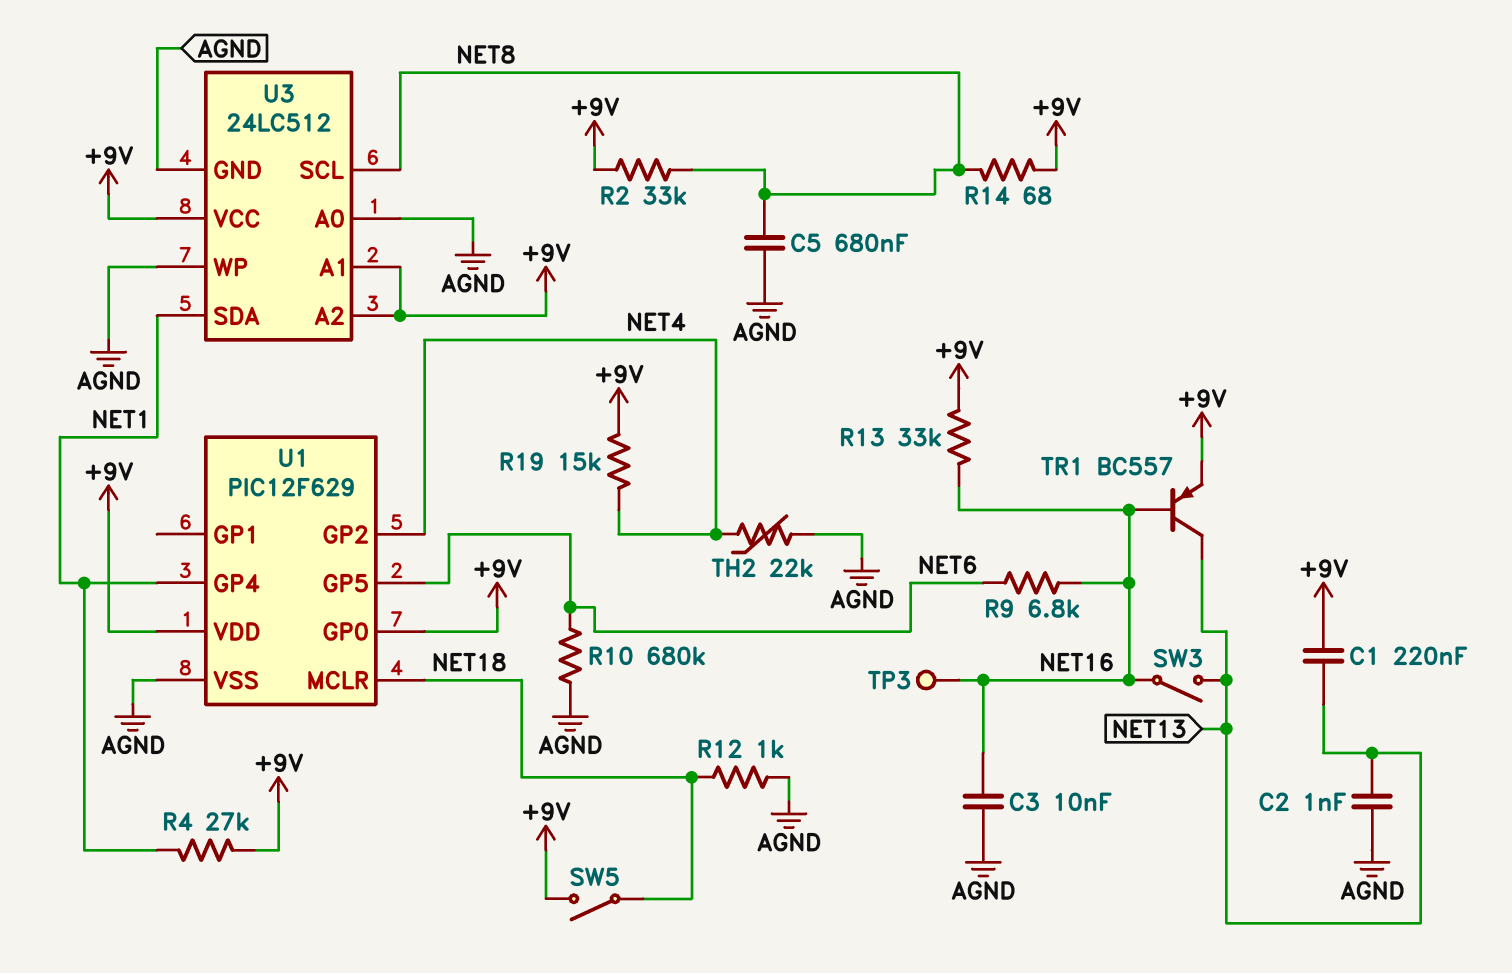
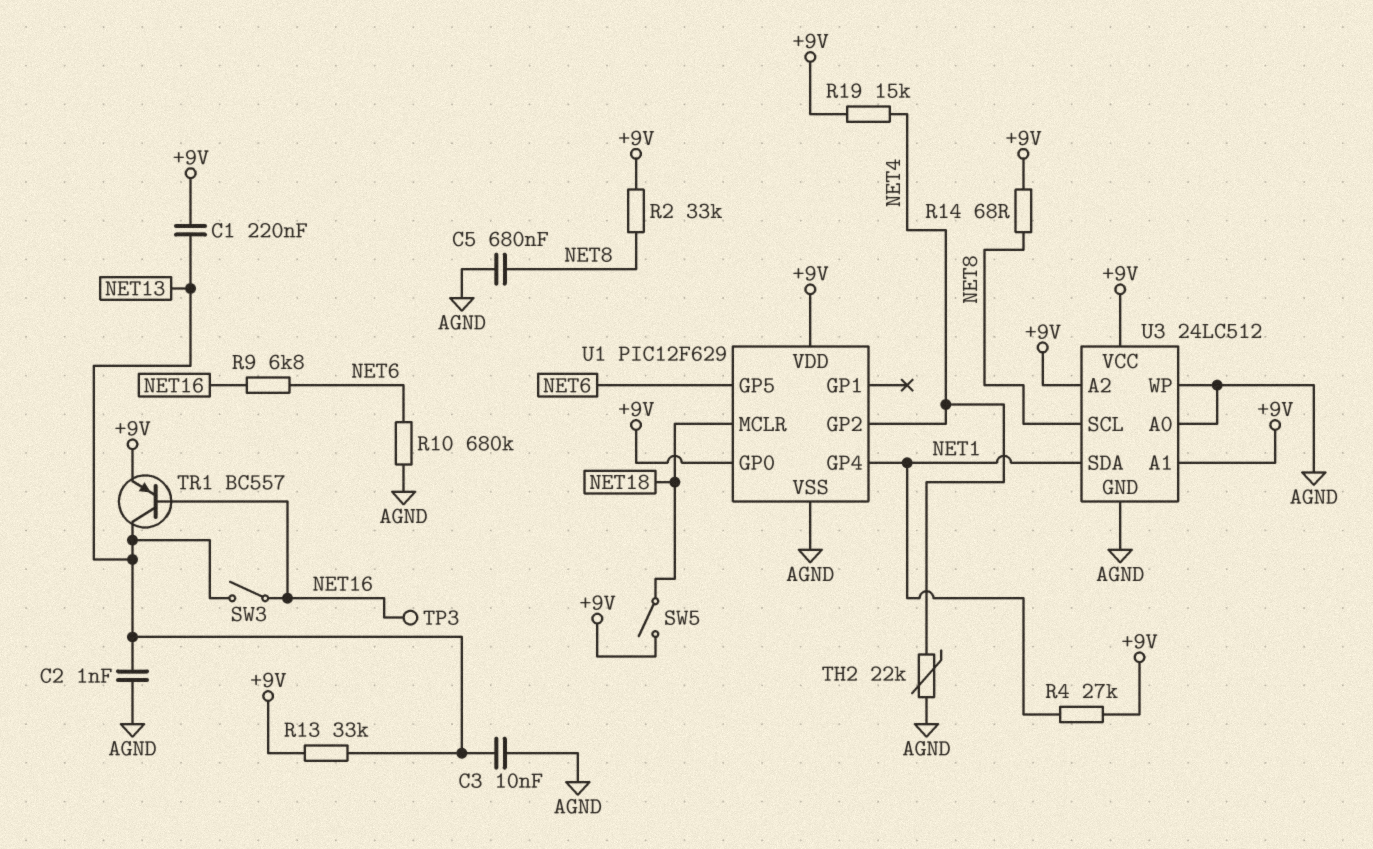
C3: 10nF (AGND, NET16) -> 10nF (AGND, NET13)
R12: 1k (AGND, NET18) -> none
R13: 33k (+9V, NET16) -> 33k (+9V, NET13)

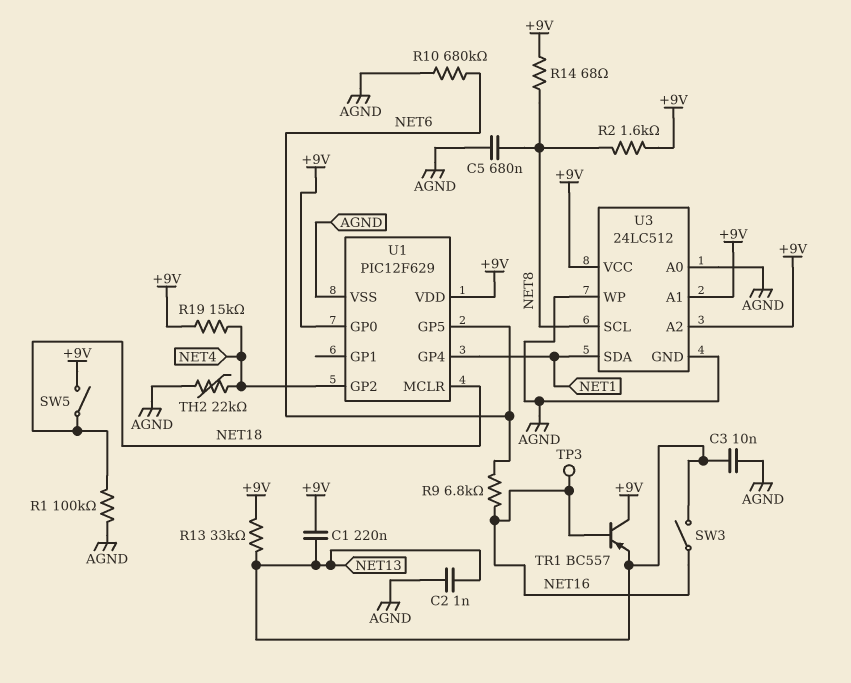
R1: none -> 100k (AGND, NET18)
R2: 33k (+9V, NET8) -> 1.6k (+9V, NET8)
R4: 27k (+9V, NET1) -> none
TR1: PNP BC557 (B NET16, C NET13, E +9V) -> PNP BC557 (B NET16, C +9V, E NET13)

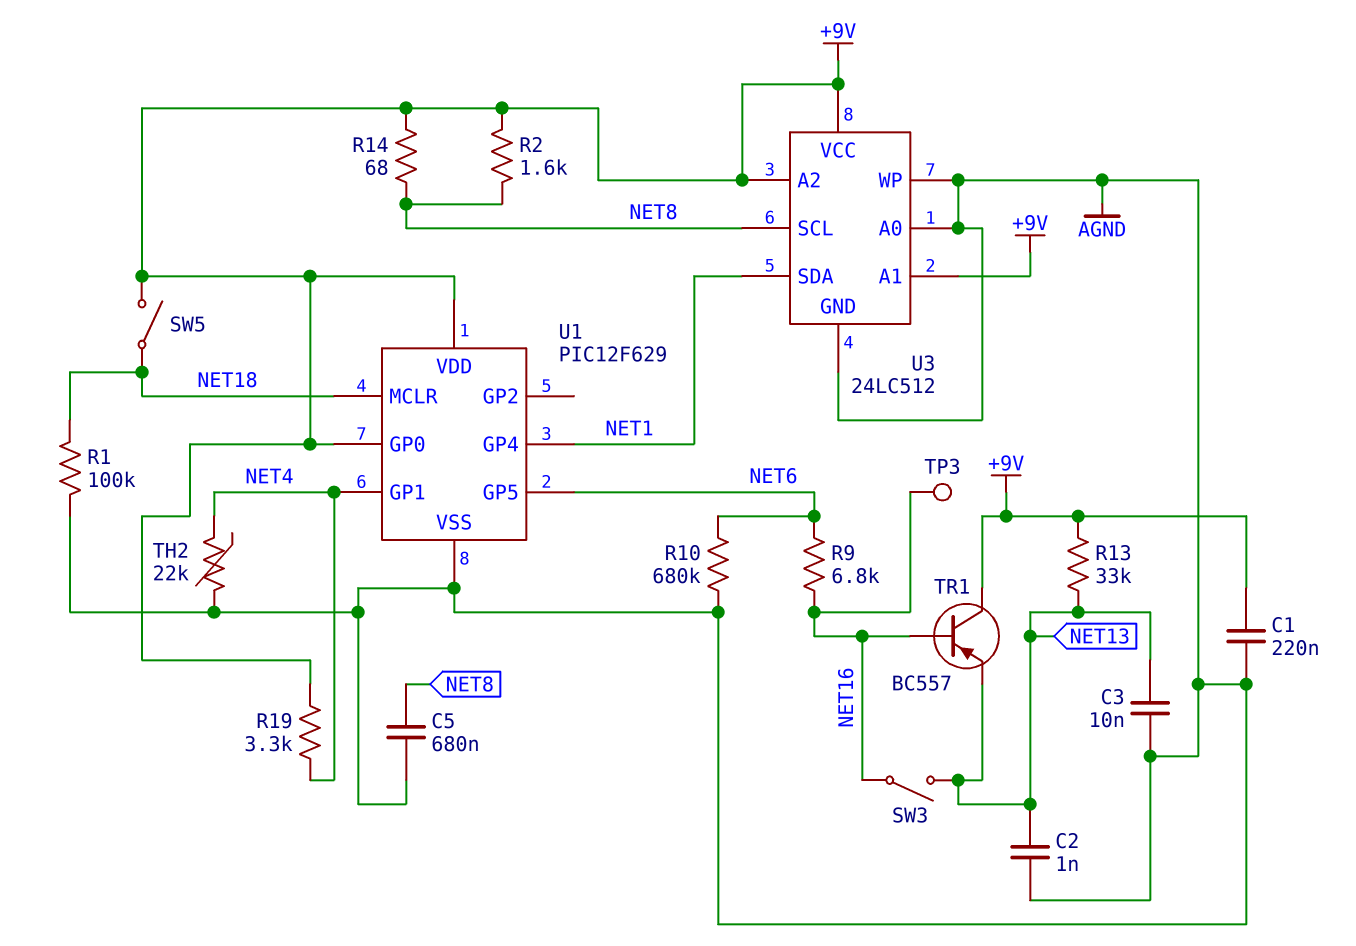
C1: 220nF (+9V, NET13) -> 220nF (+9V, AGND)
R19: 15k (+9V, NET4) -> 3.3k (+9V, NET4)
U1 pin GP1: none -> NET4
U1 pin GP2: NET4 -> none

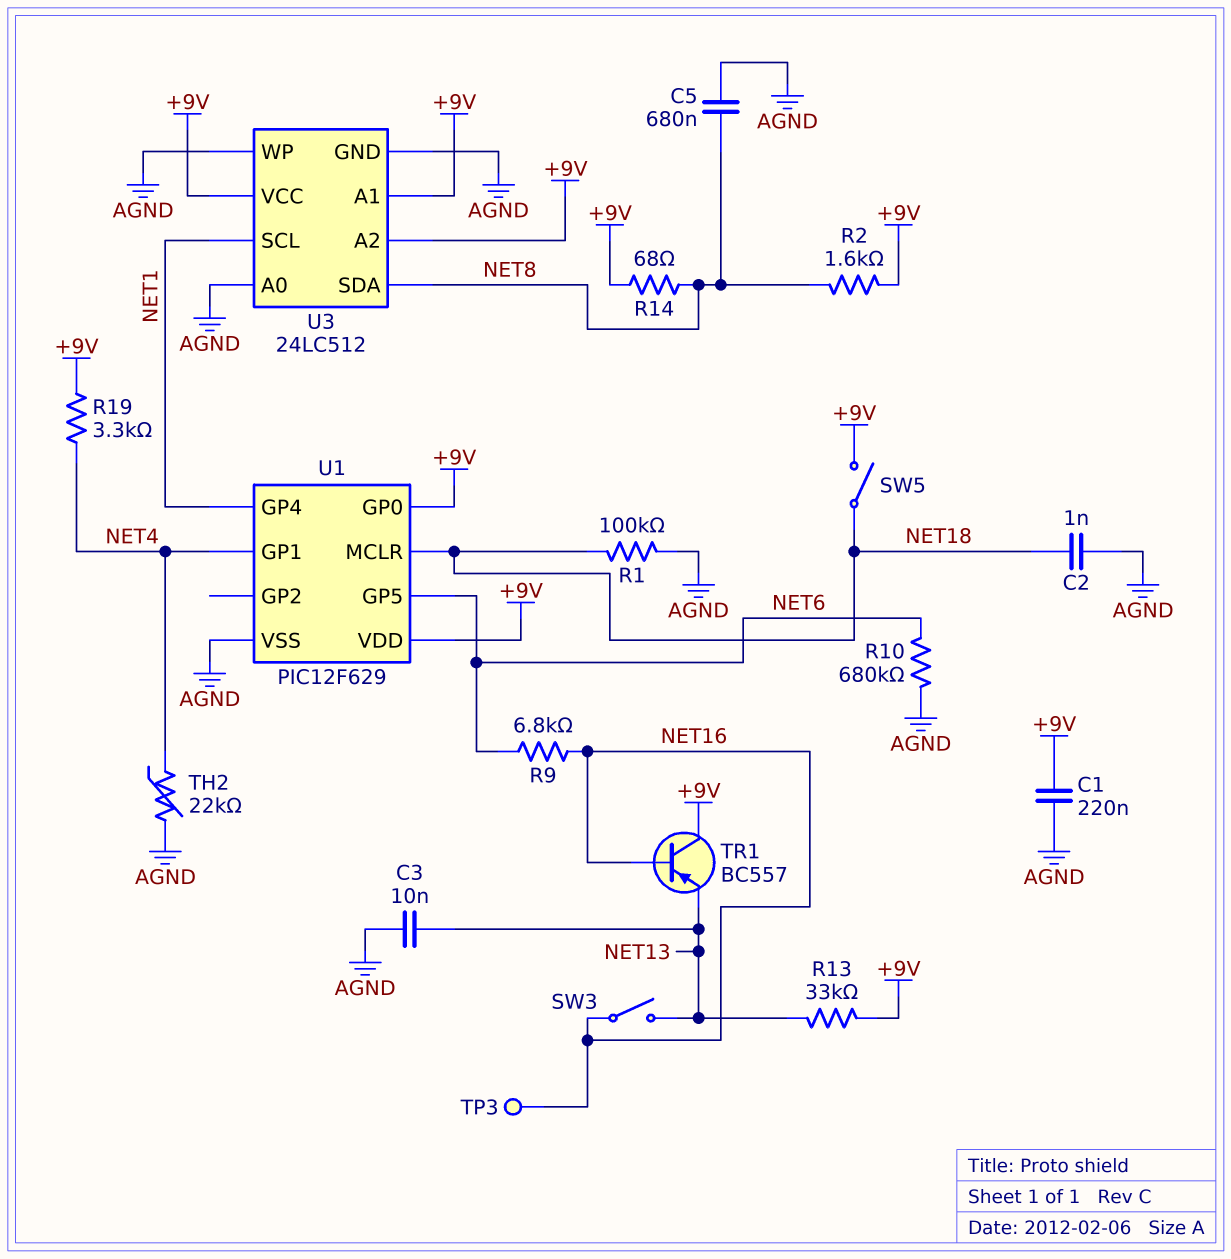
C2: 1nF (AGND, NET13) -> 1nF (AGND, NET18)
U3 pin SCL: NET8 -> NET1
U3 pin SDA: NET1 -> NET8

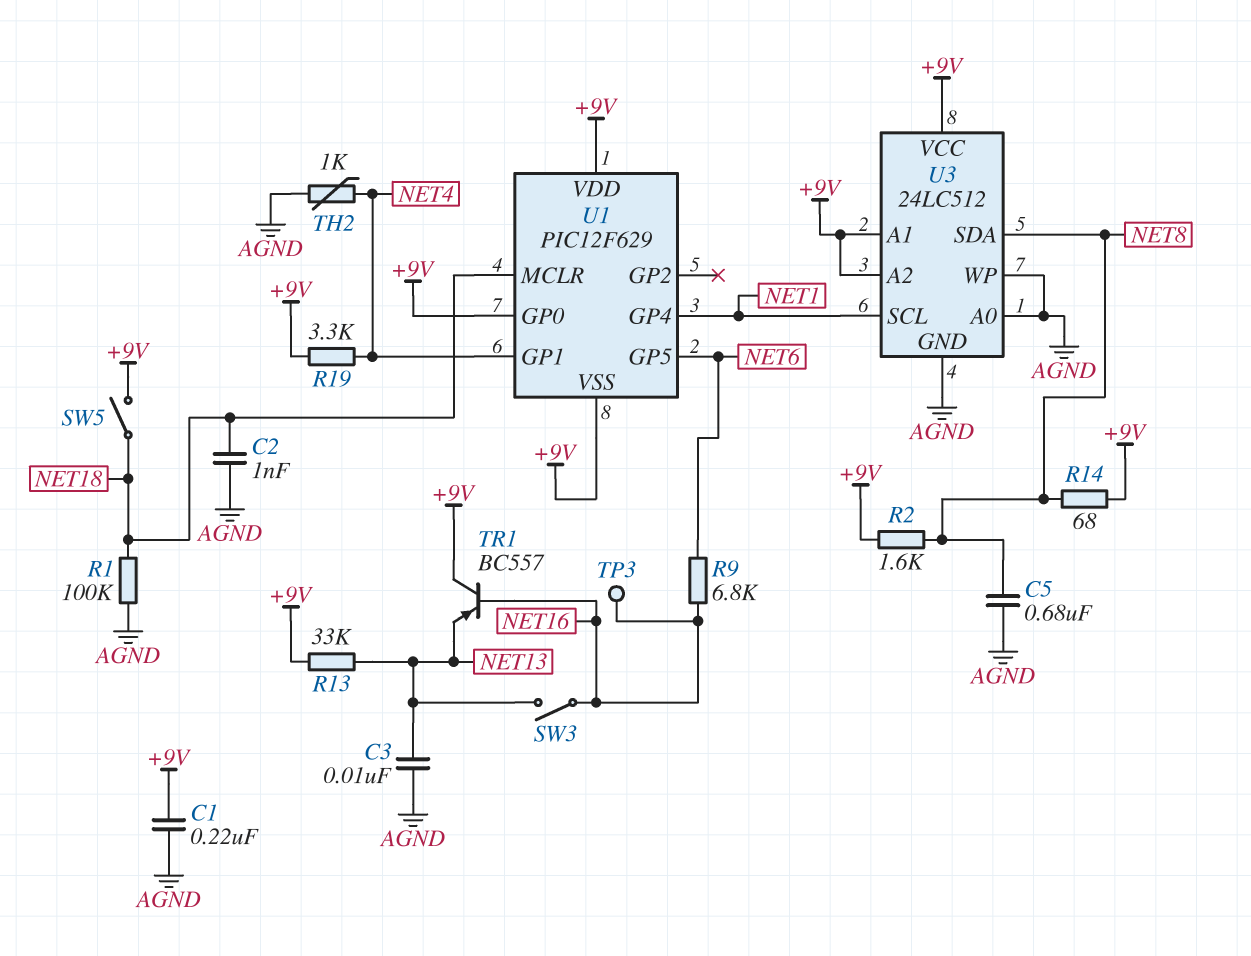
R10: 680k (AGND, NET6) -> none
TH2: 22k (AGND, NET4) -> 1k (AGND, NET4)
U1 pin VSS: AGND -> +9V

